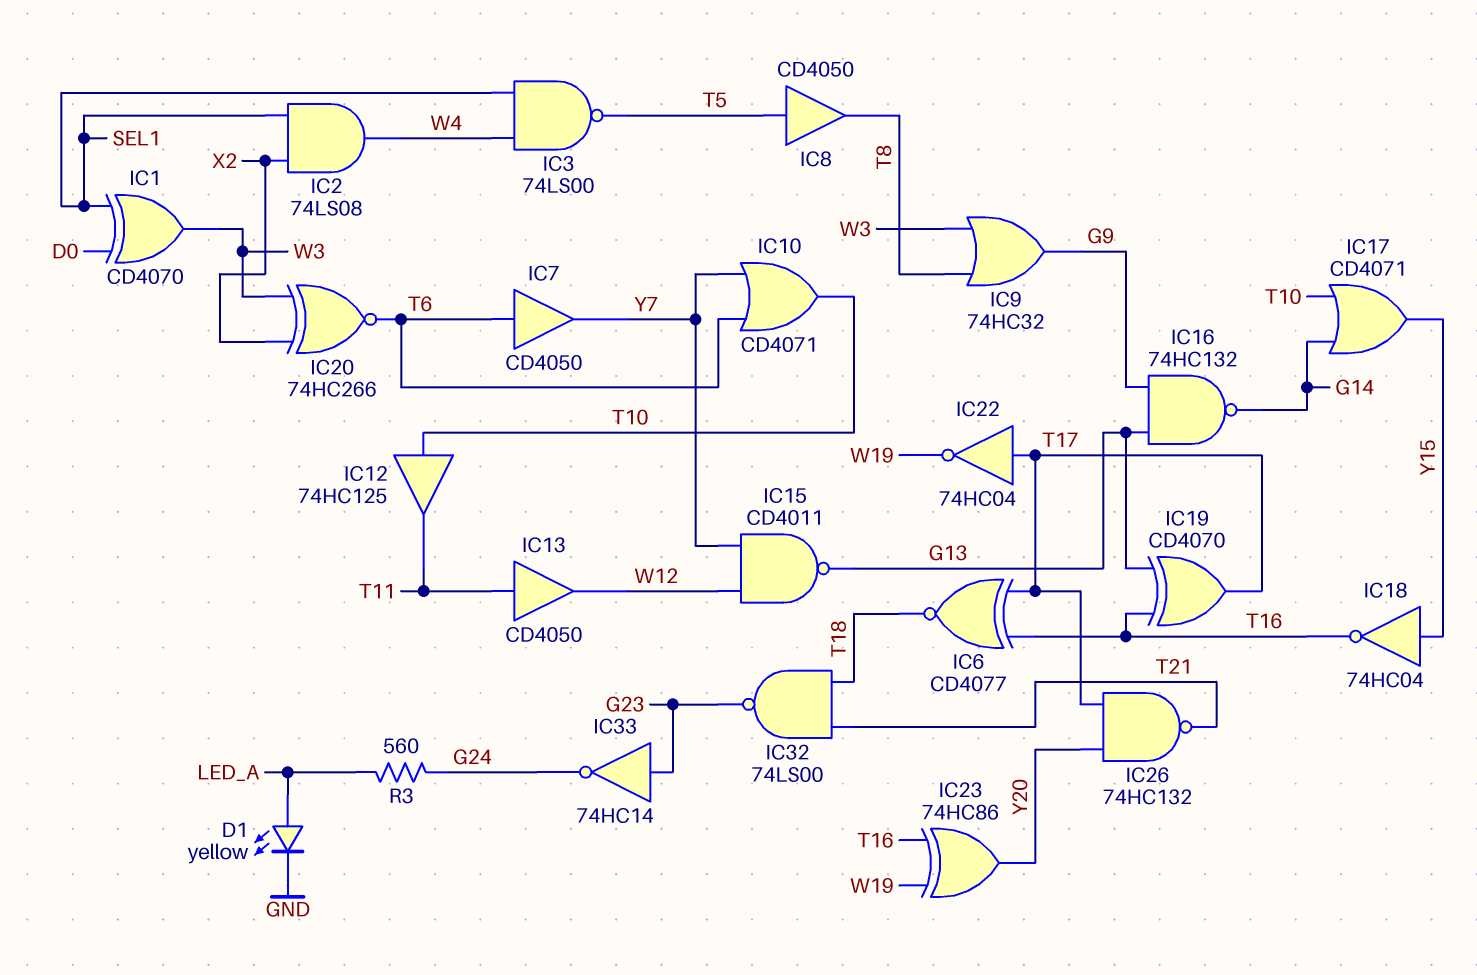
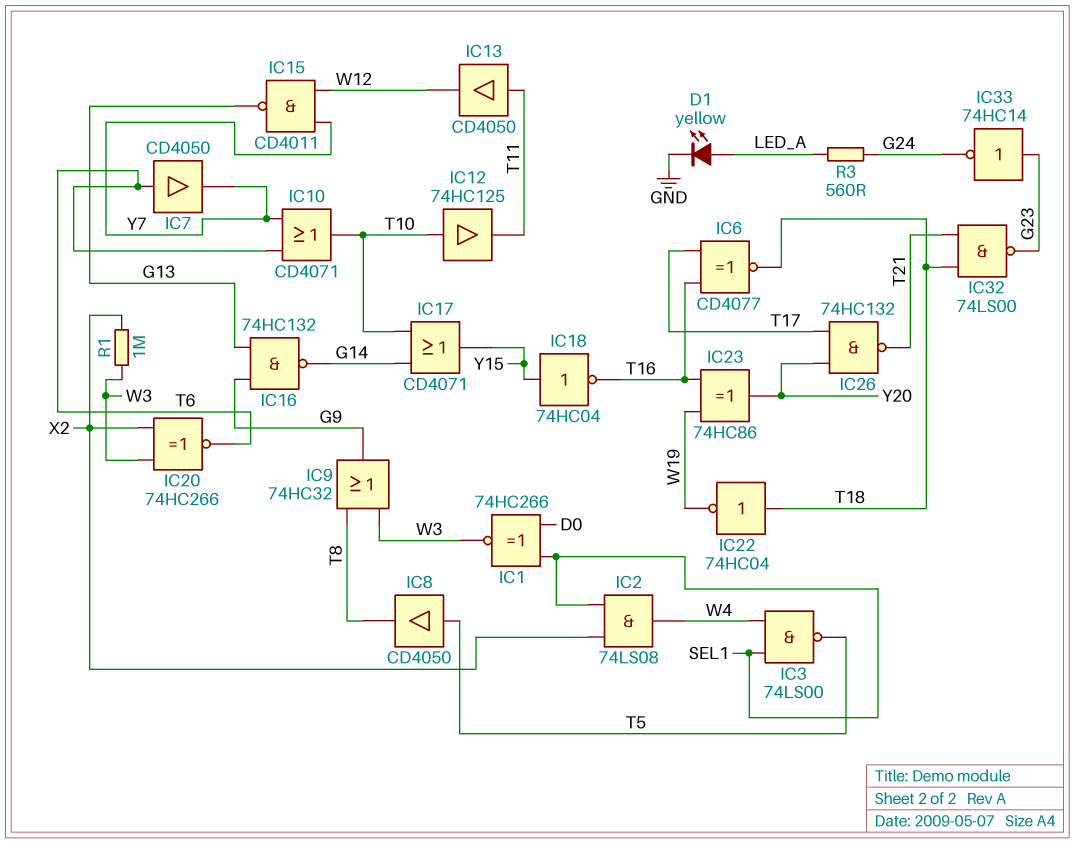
IC1: XOR CD4070 (in D0, in SEL1, out W3) -> XNOR 74HC266 (in D0, in SEL1, out W3)
IC19: XOR CD4070 (in G13, in T16, out T17) -> none
IC22: NOT 74HC04 (in T17, out W19) -> NOT 74HC04 (in T18, out W19)
R1: none -> 1M (W3, X2)

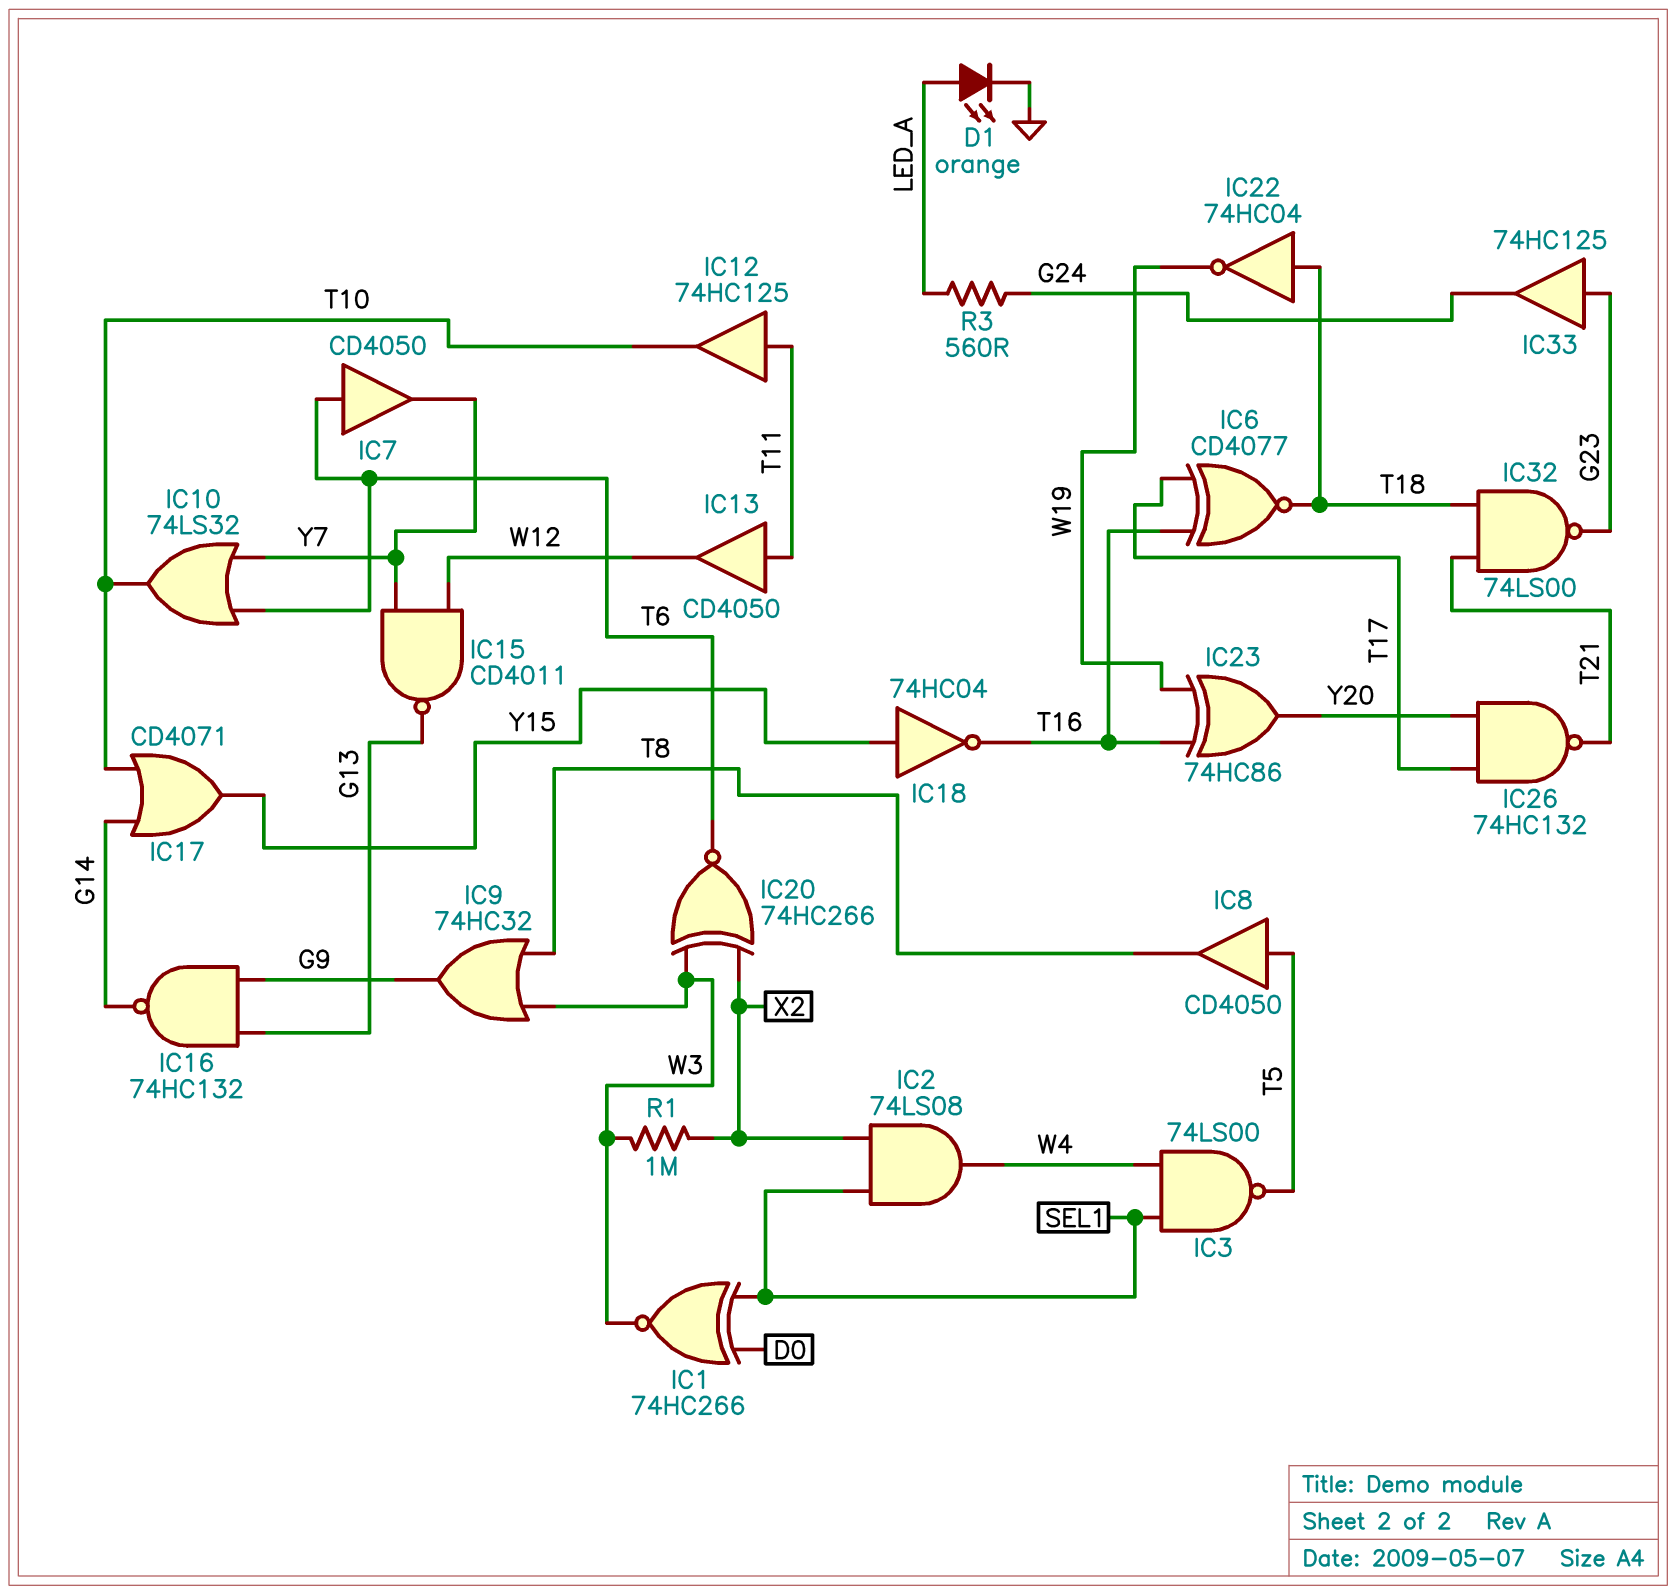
D1: LED yellow (A LED_A, K GND) -> LED orange (A LED_A, K GND)
IC10: OR CD4071 (in T6, in Y7, out T10) -> OR 74LS32 (in T6, in Y7, out T10)
IC12: buffer 74HC125 (in T10, out T11) -> buffer 74HC125 (in T11, out T10)
IC33: NOT 74HC14 (in G23, out G24) -> buffer 74HC125 (in G23, out G24)

